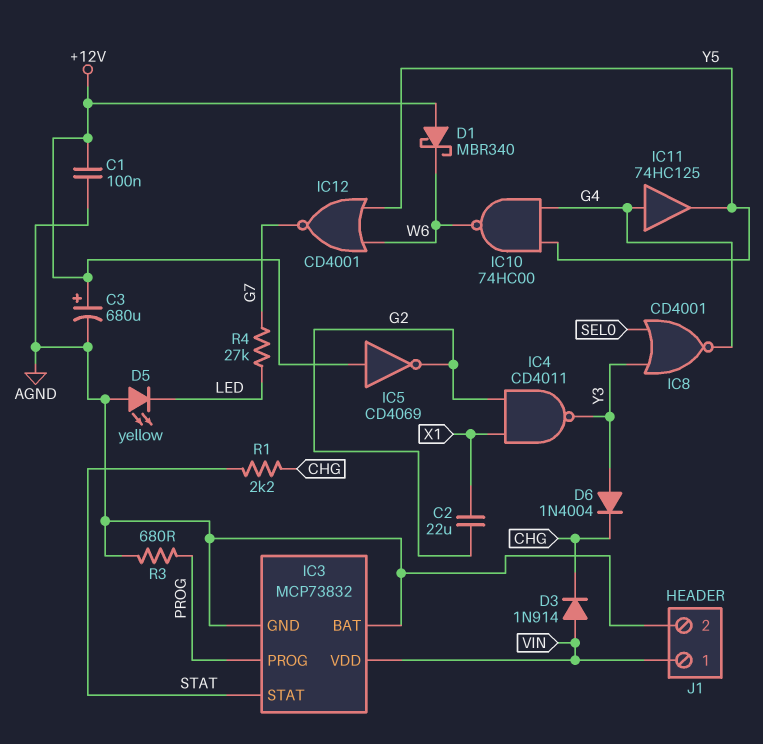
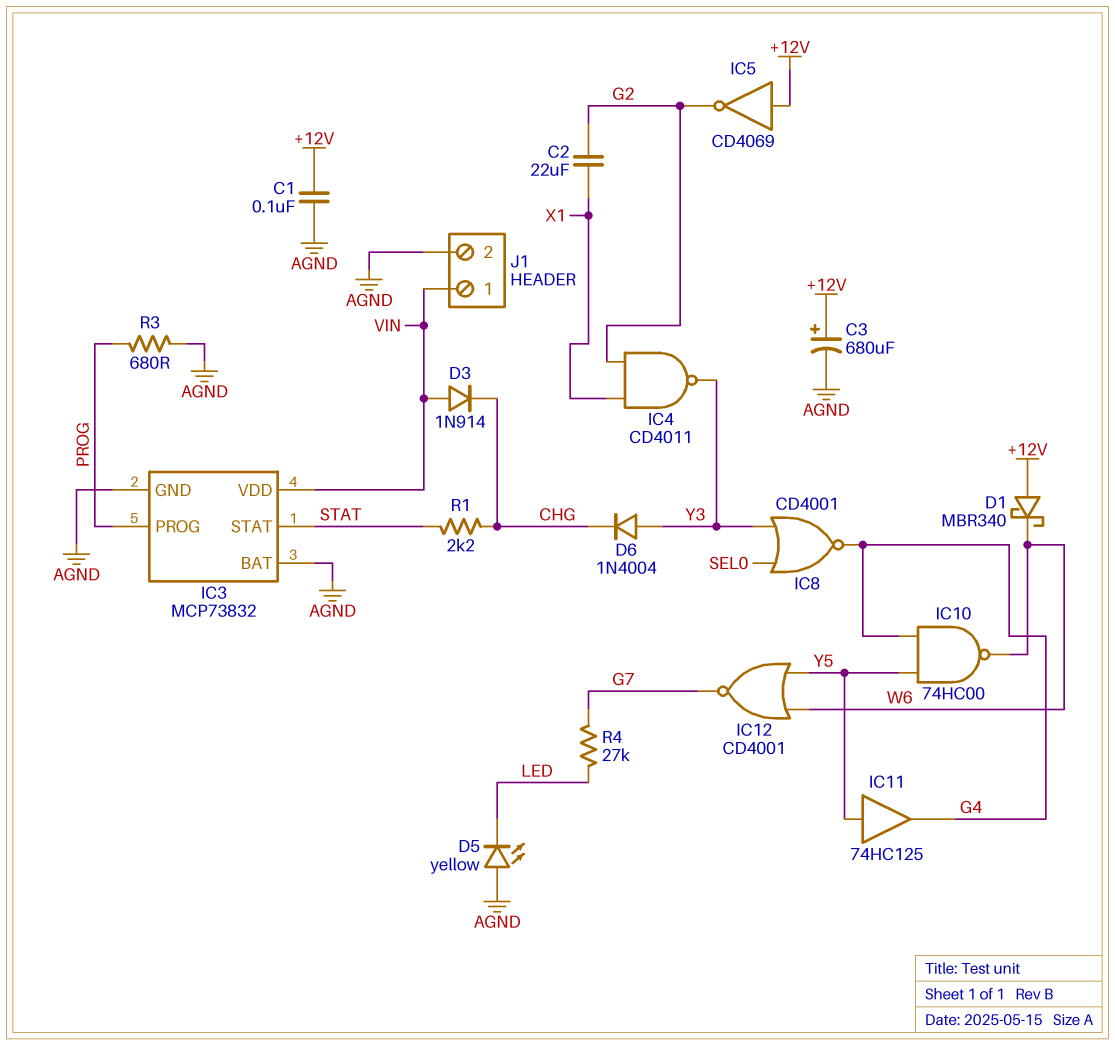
IC11: buffer 74HC125 (in G4, out Y5) -> buffer 74HC125 (in Y5, out G4)

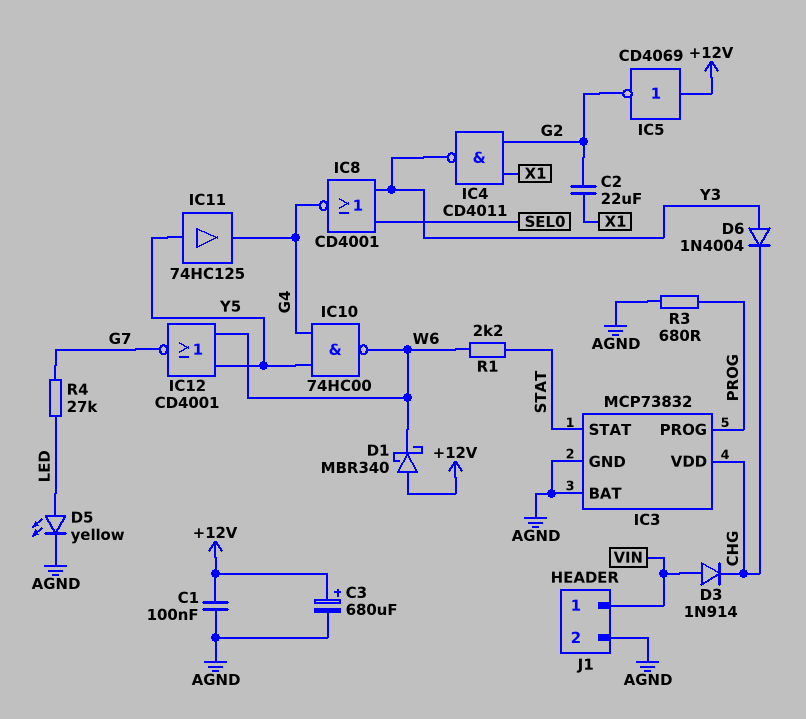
D5: LED yellow (A AGND, K LED) -> LED yellow (A LED, K AGND)
IC3 pin VDD: VIN -> CHG
R1: 2.2k (CHG, STAT) -> 2.2k (STAT, W6)

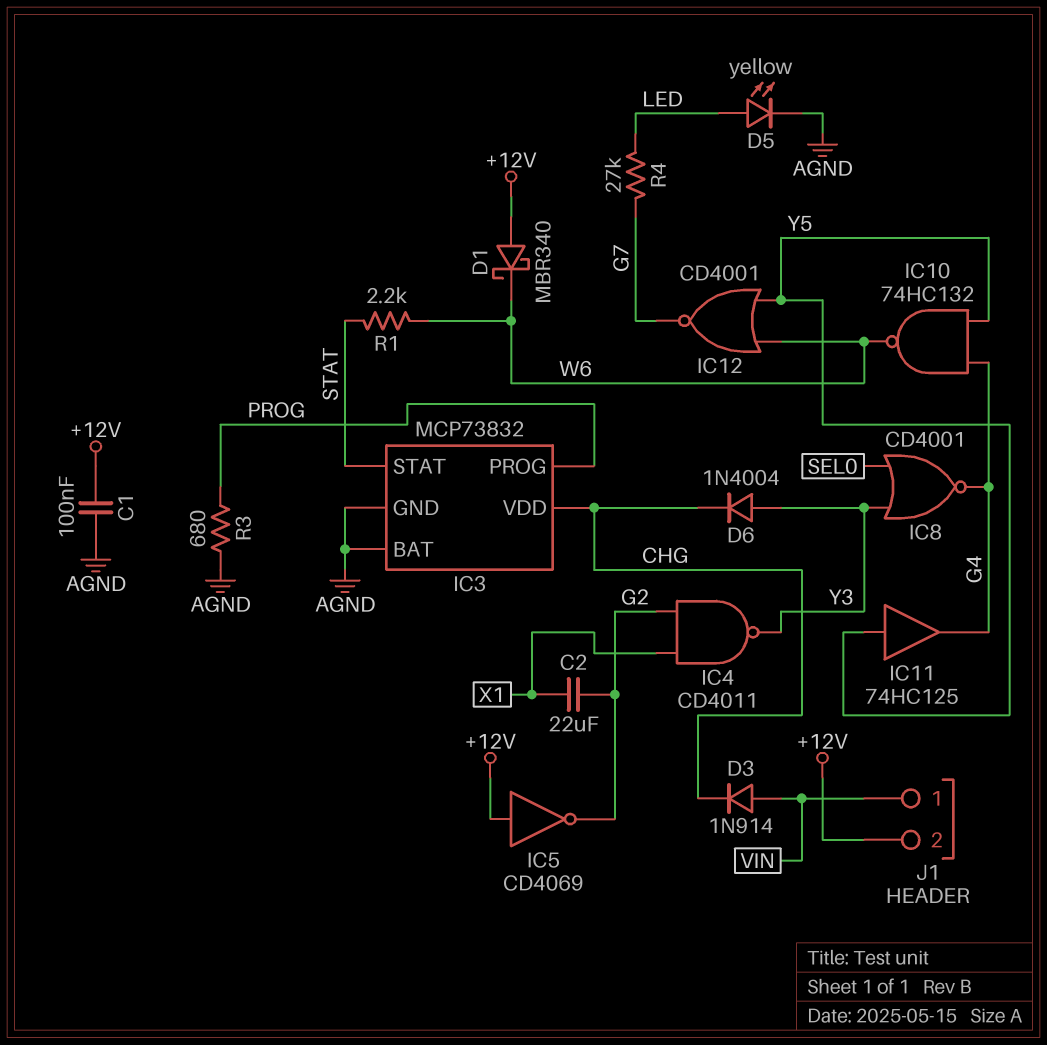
C3: 680uF (plus +12V, minus AGND) -> none
IC10: NAND 74HC00 (in G4, in Y5, out W6) -> NAND 74HC132 (in G4, in Y5, out W6)
J1 pin 2: AGND -> +12V

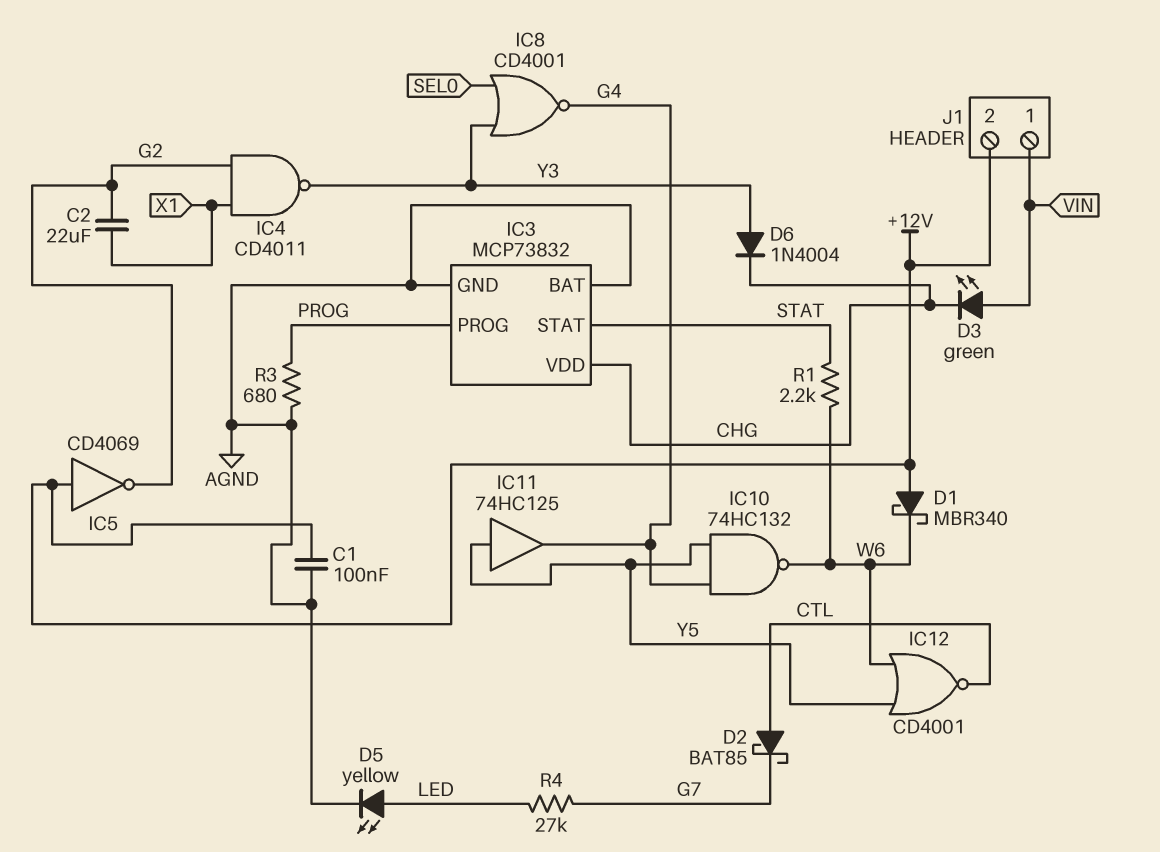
D2: none -> schottky BAT85 (A CTL, K G7)
D3: diode 1N914 (A VIN, K CHG) -> LED green (A VIN, K CHG)
IC12: NOR CD4001 (in W6, in Y5, out G7) -> NOR CD4001 (in W6, in Y5, out CTL)

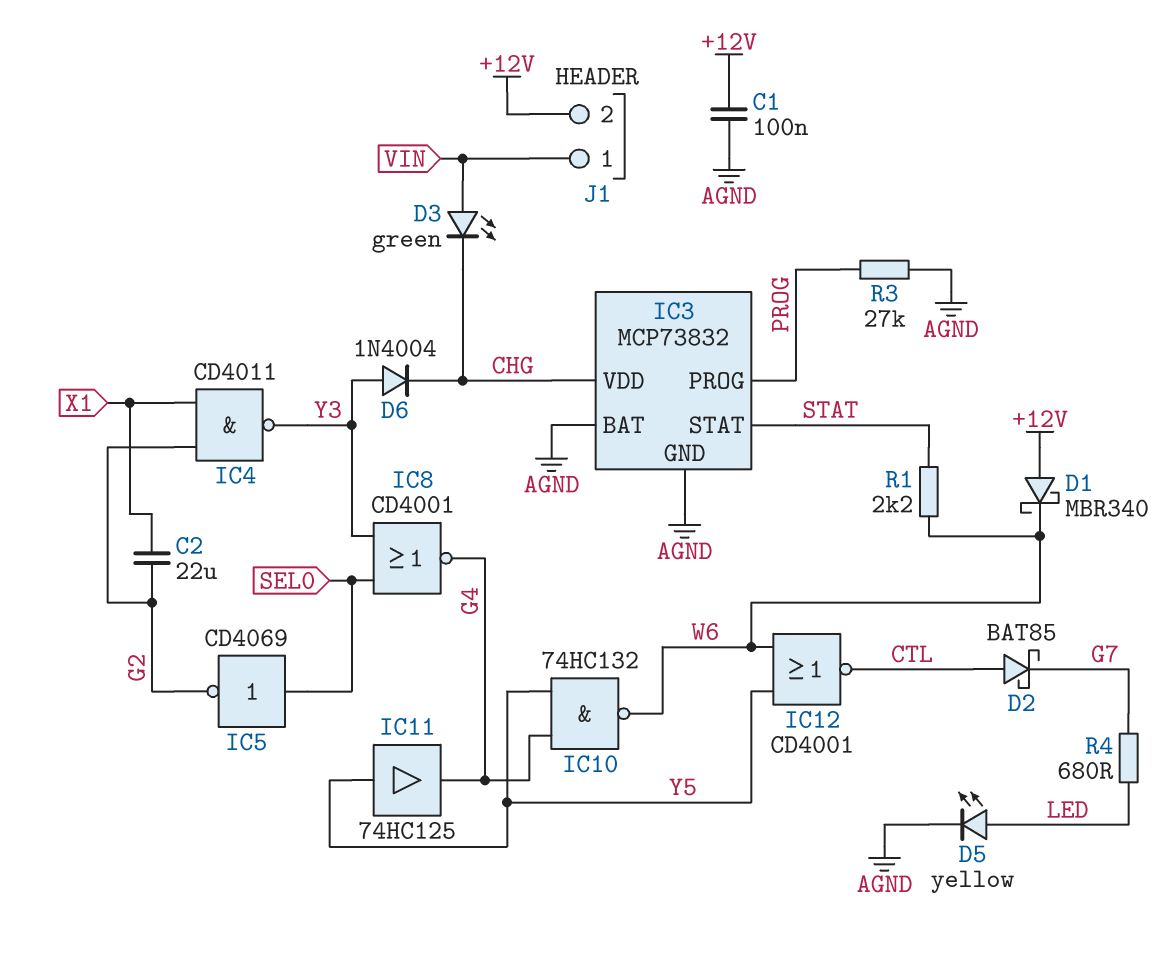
IC5: NOT CD4069 (in +12V, out G2) -> NOT CD4069 (in SEL0, out G2)
R3: 680 (AGND, PROG) -> 27k (AGND, PROG)
R4: 27k (G7, LED) -> 680 (G7, LED)

